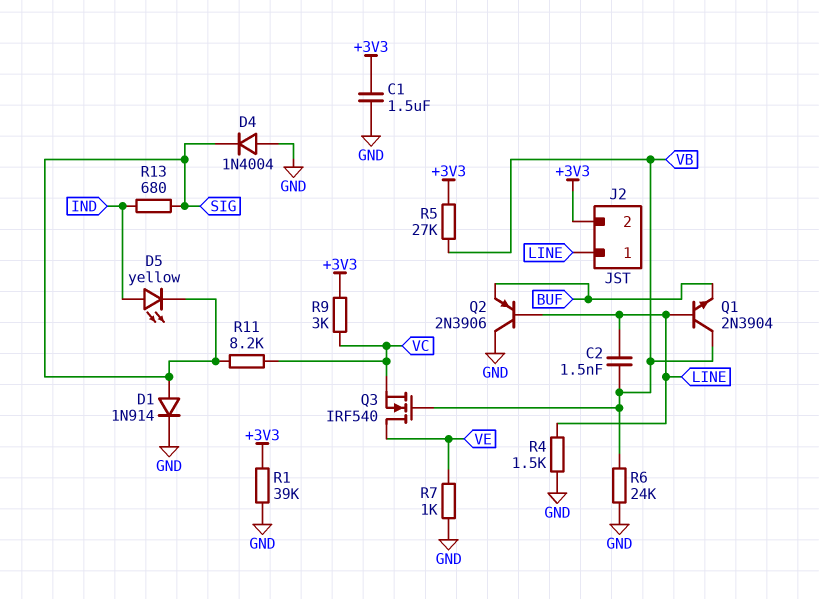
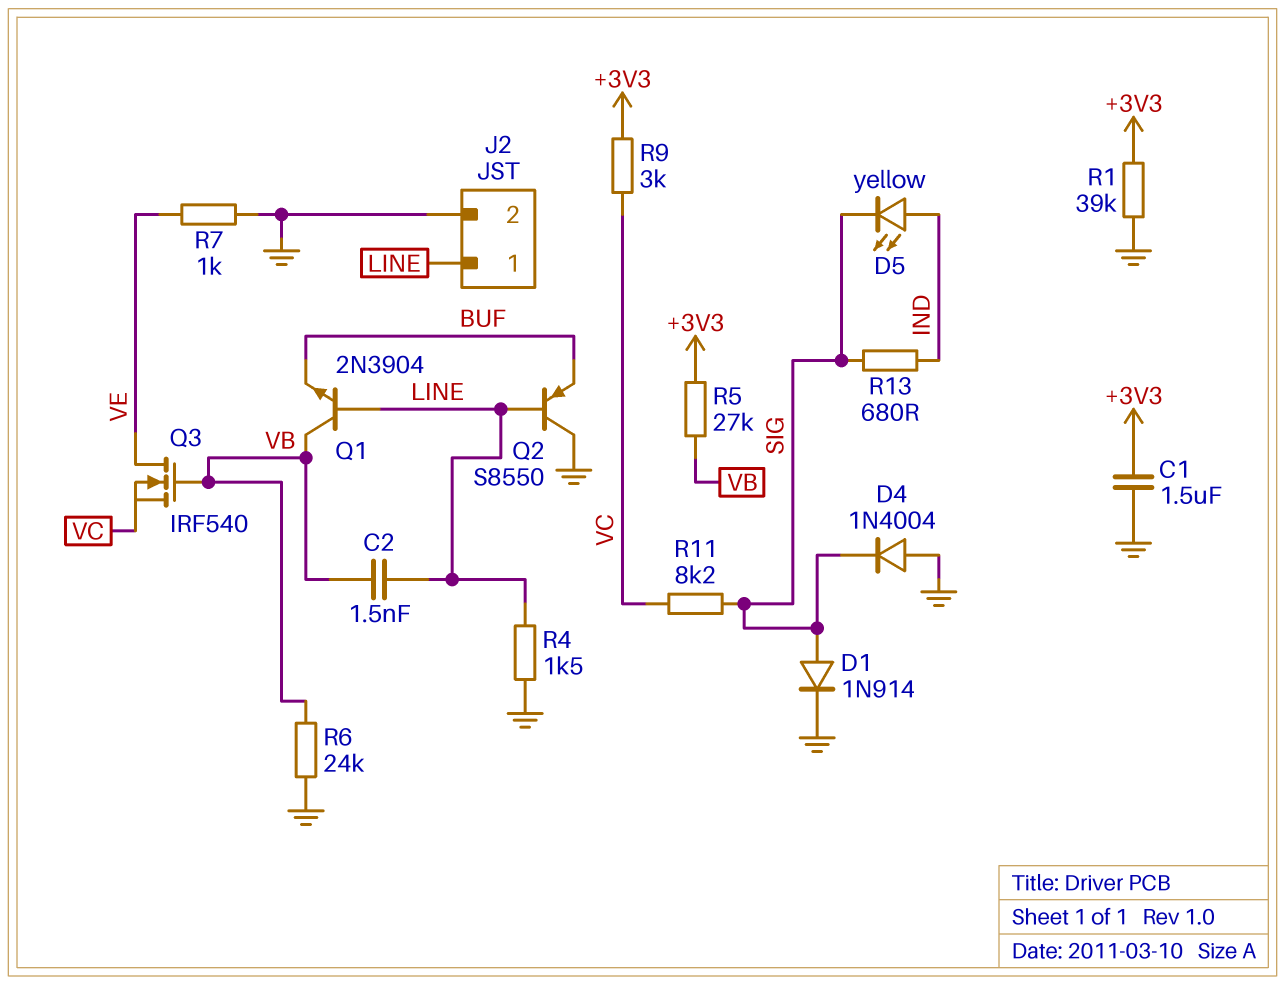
J2 pin 2: +3V3 -> GND
Q2: PNP 2N3906 (B LINE, C GND, E BUF) -> PNP S8550 (B LINE, C GND, E BUF)

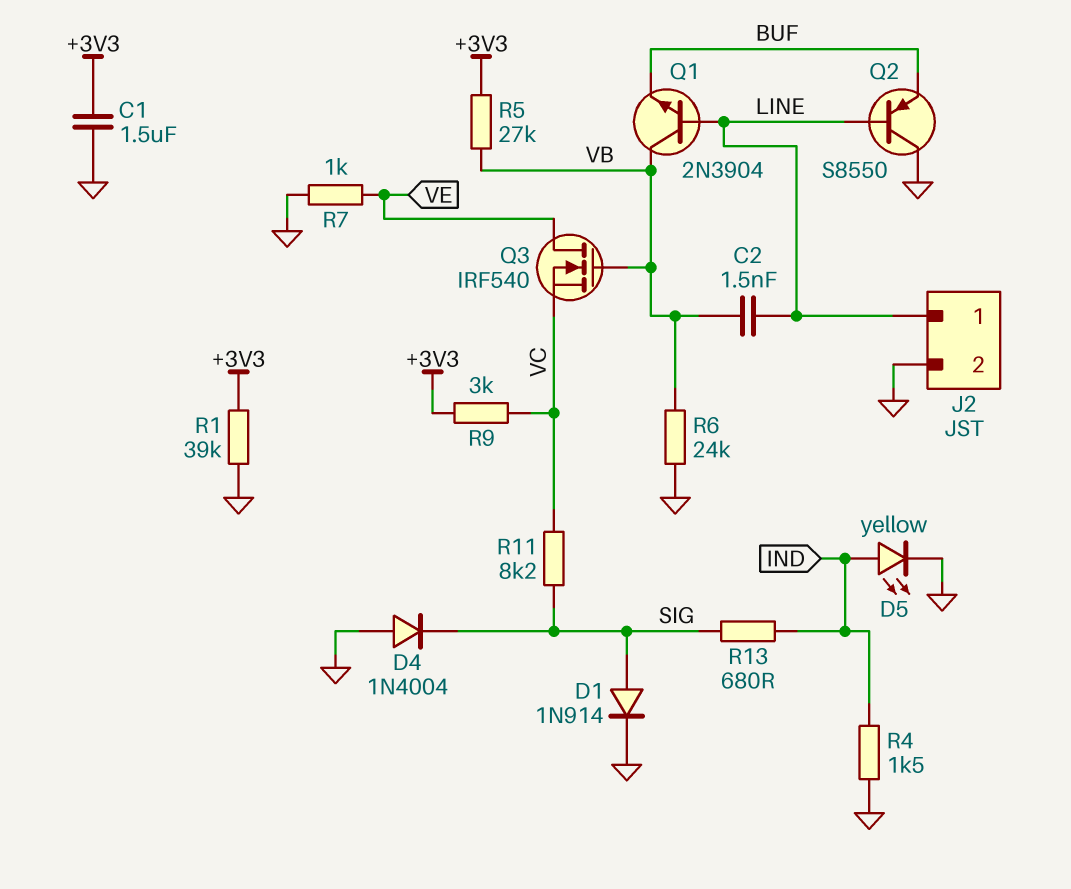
D5: LED yellow (A IND, K SIG) -> LED yellow (A IND, K GND)
R4: 1.5k (GND, LINE) -> 1.5k (GND, IND)

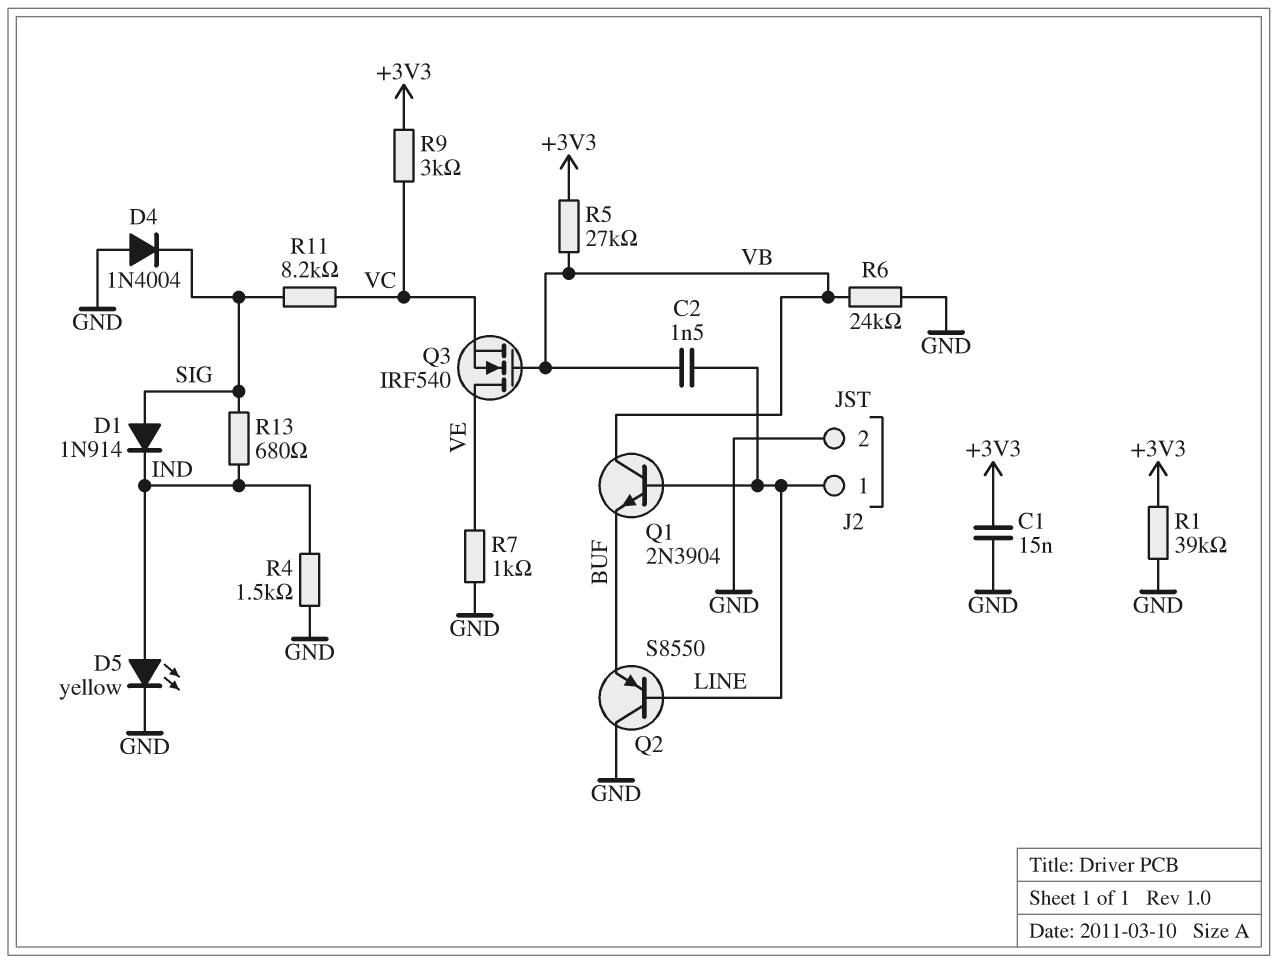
C1: 1.5uF (+3V3, GND) -> 15nF (+3V3, GND)
D1: diode 1N914 (A SIG, K GND) -> diode 1N914 (A SIG, K IND)

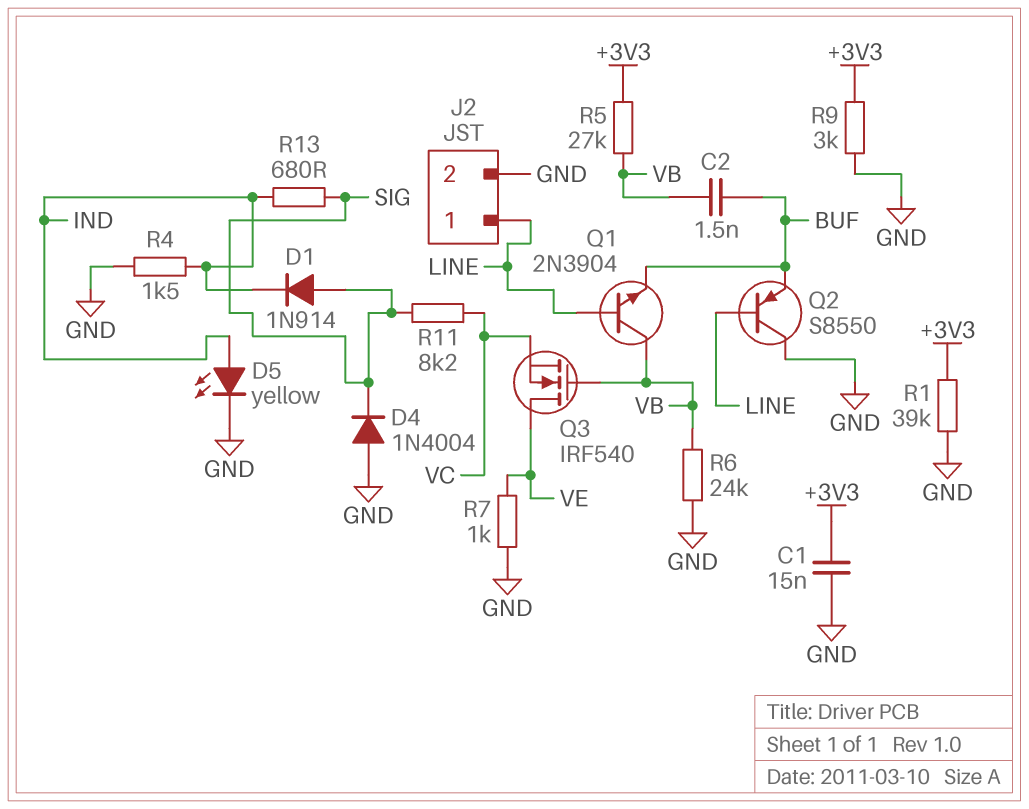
C2: 1.5nF (LINE, VB) -> 1.5nF (BUF, VB)
R9: 3k (+3V3, VC) -> 3k (+3V3, GND)

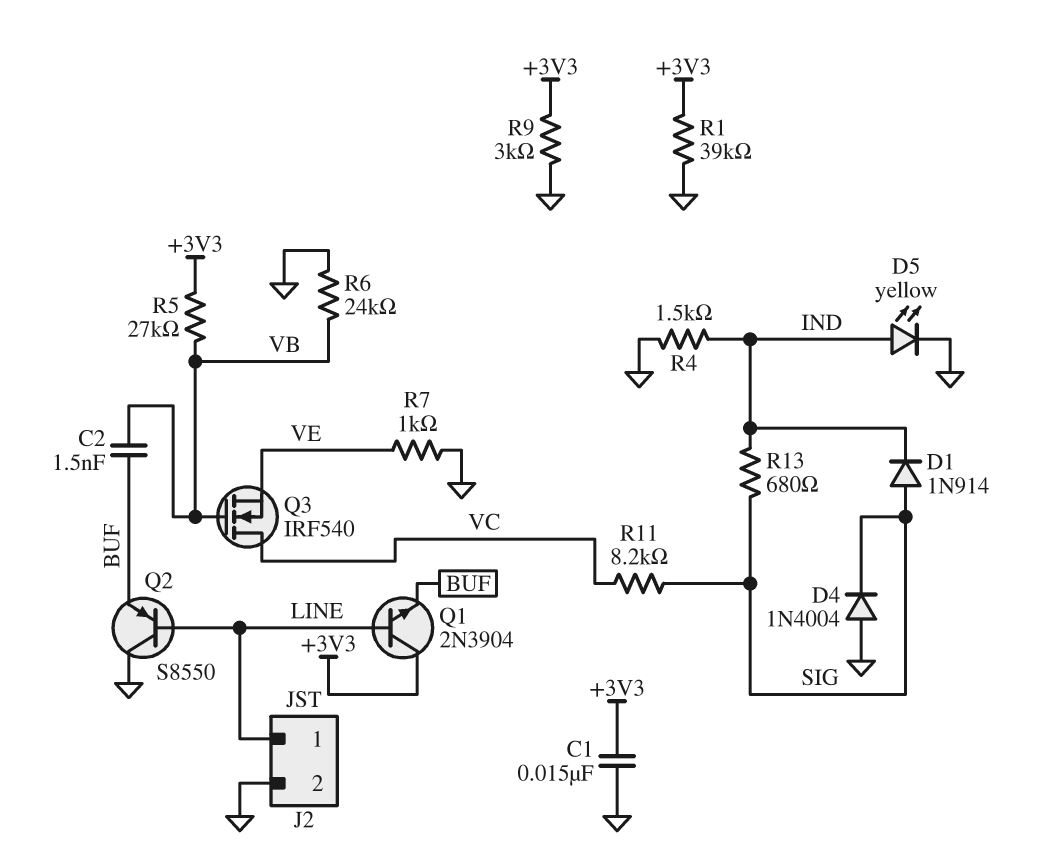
Q1: NPN 2N3904 (B LINE, C VB, E BUF) -> NPN 2N3904 (B LINE, C +3V3, E BUF)
Q3: NMOS IRF540 (G VB, D VE, S VC) -> NMOS IRF540 (G VB, D VC, S VE)

